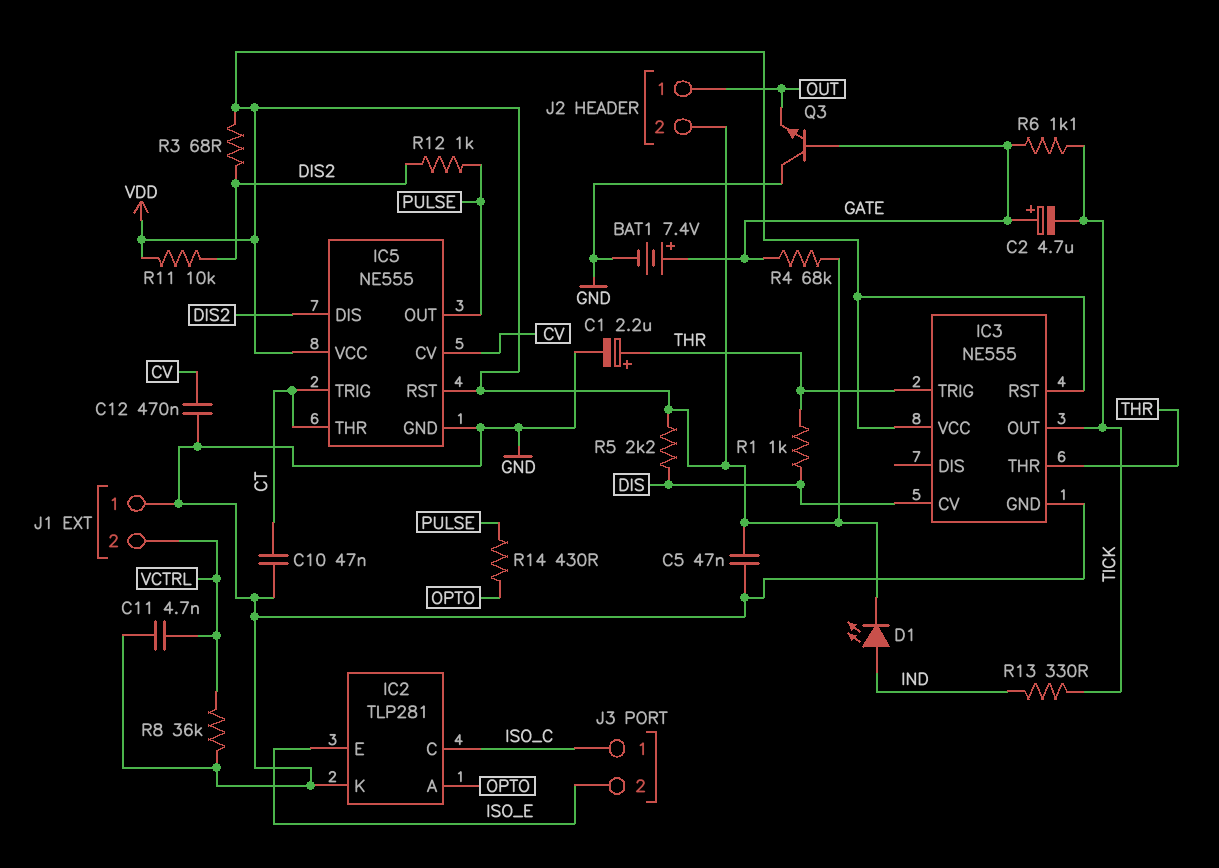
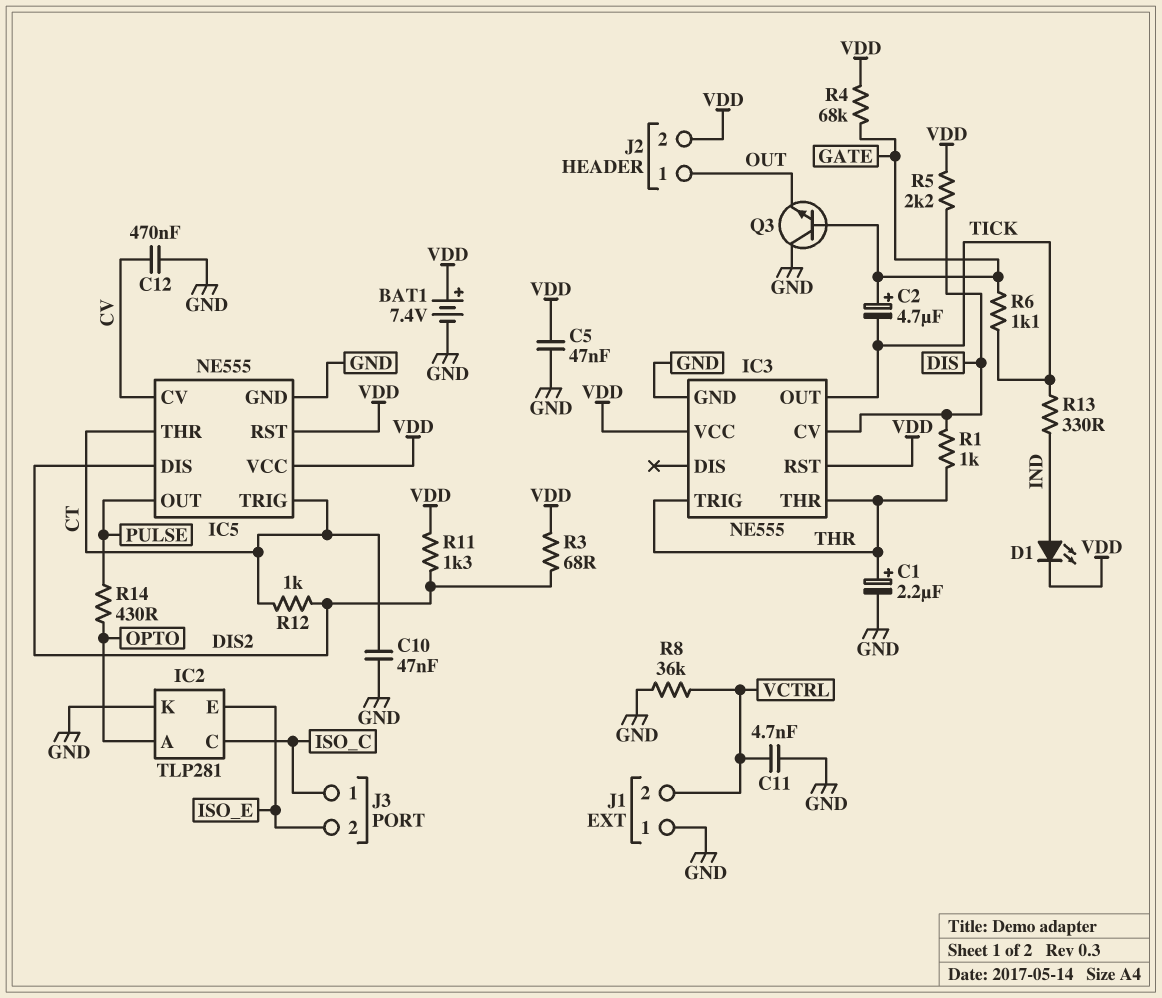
BAT1: 7.4V (plus GATE, minus GND) -> 7.4V (plus VDD, minus GND)
R11: 10k (DIS2, VDD) -> 1.3k (DIS2, VDD)
R12: 1k (DIS2, PULSE) -> 1k (CT, DIS2)

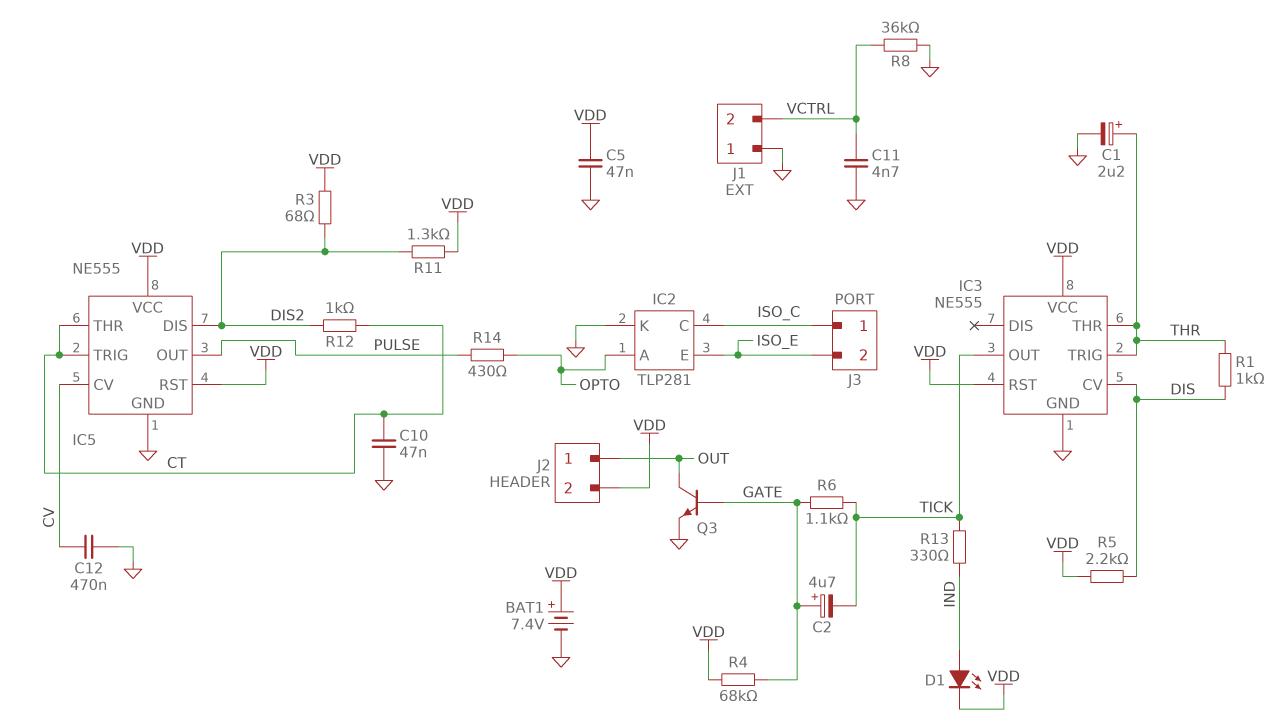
Q3: NPN (B GATE, C GND, E OUT) -> NPN (B GATE, C OUT, E GND)

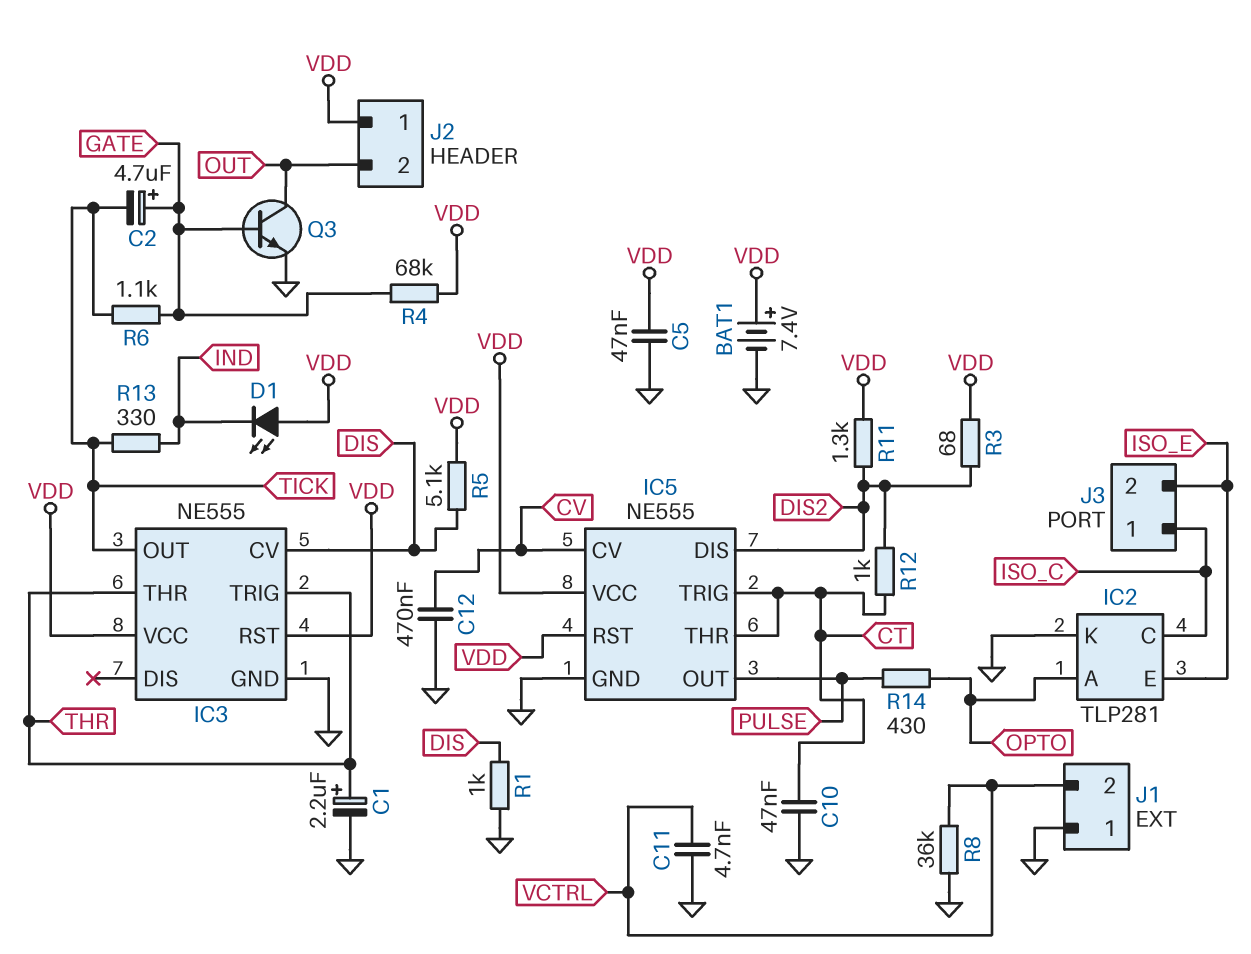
D1: LED (A IND, K VDD) -> LED (A VDD, K IND)
J2 pin 1: OUT -> VDD
J2 pin 2: VDD -> OUT
R1: 1k (DIS, THR) -> 1k (DIS, GND)
R5: 2.2k (DIS, VDD) -> 5.1k (DIS, VDD)

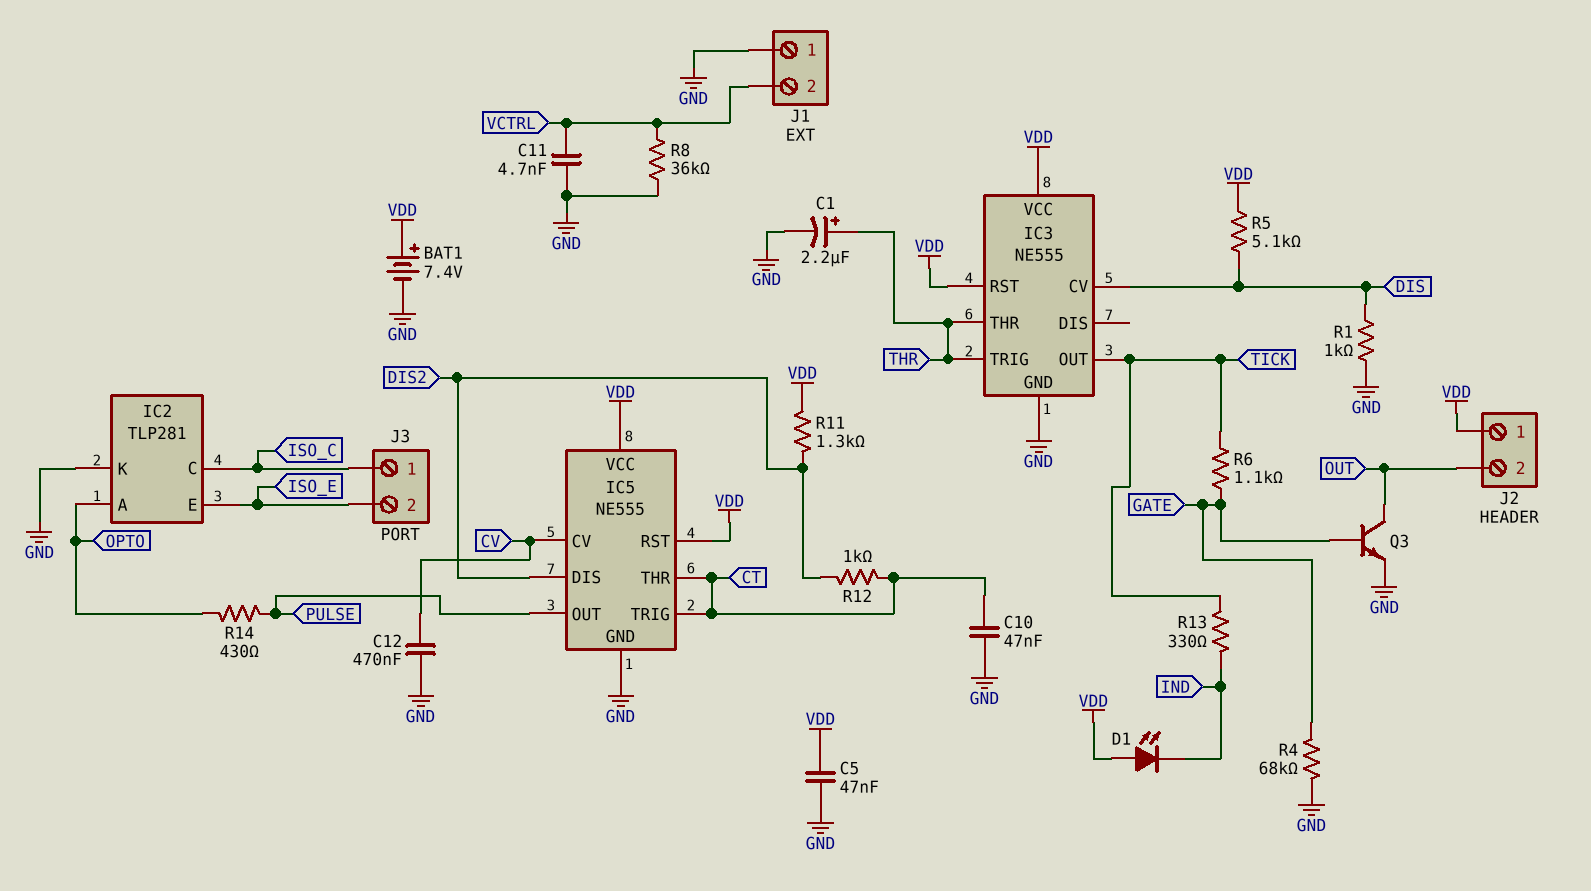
C2: 4.7uF (plus GATE, minus TICK) -> none
R3: 68 (DIS2, VDD) -> none
R4: 68k (GATE, VDD) -> 68k (GATE, GND)

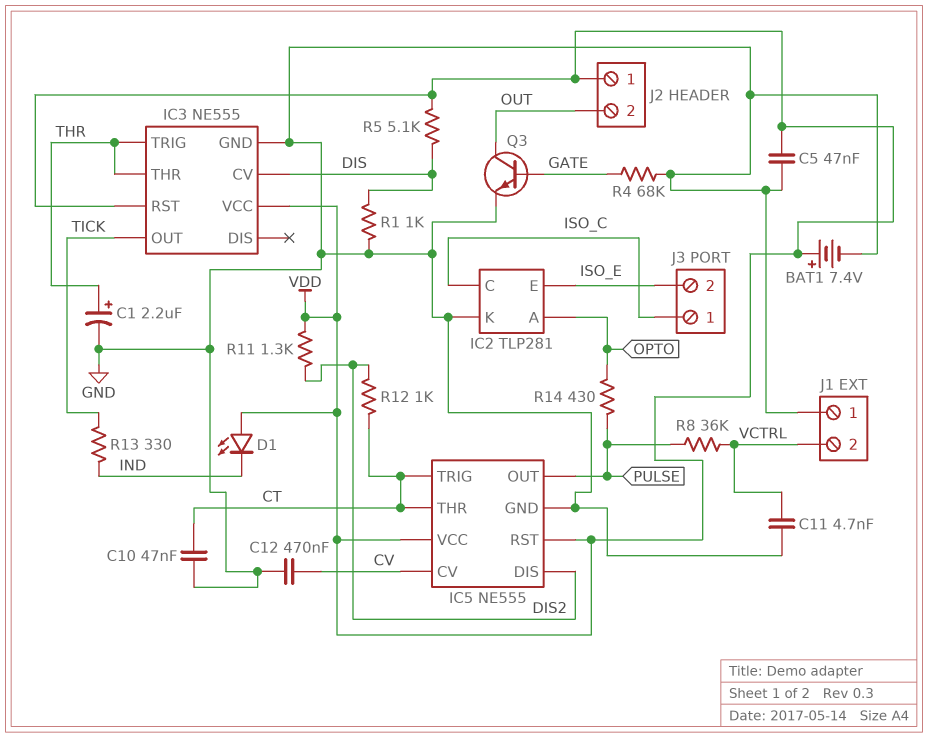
R6: 1.1k (GATE, TICK) -> none
R8: 36k (GND, VCTRL) -> 36k (PULSE, VCTRL)

